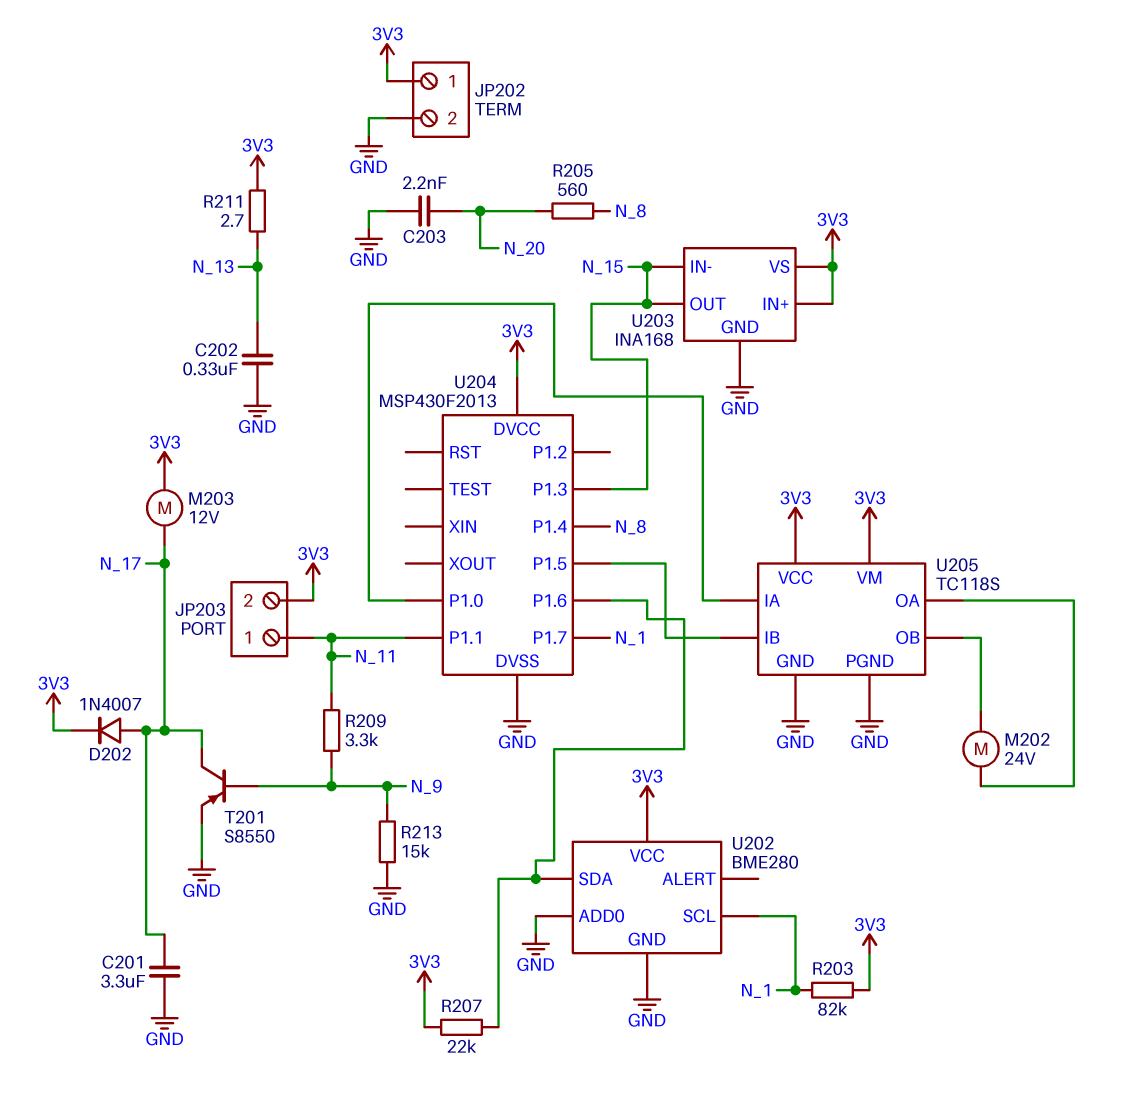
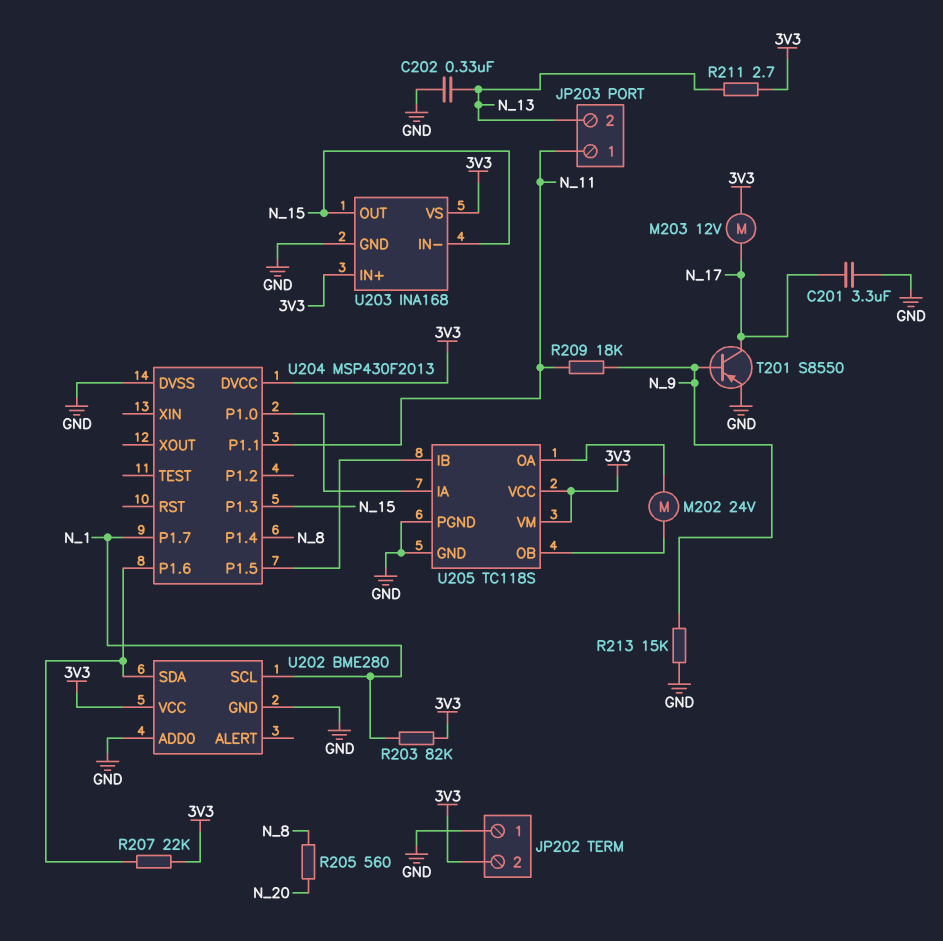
C203: 2.2nF (GND, N_20) -> none
D202: diode 1N4007 (A N_17, K 3V3) -> none
JP202 pin 1: 3V3 -> GND
JP202 pin 2: GND -> 3V3
JP203 pin 2: 3V3 -> N_13
R209: 3.3k (N_9, N_11) -> 18k (N_9, N_11)

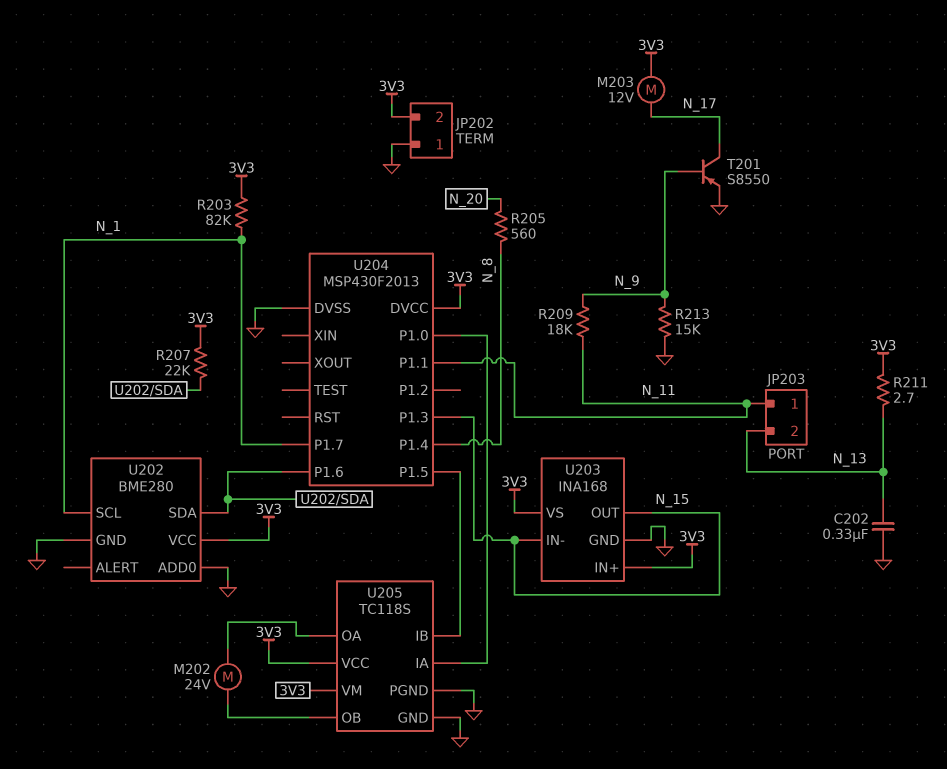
C201: 3.3uF (GND, N_17) -> none

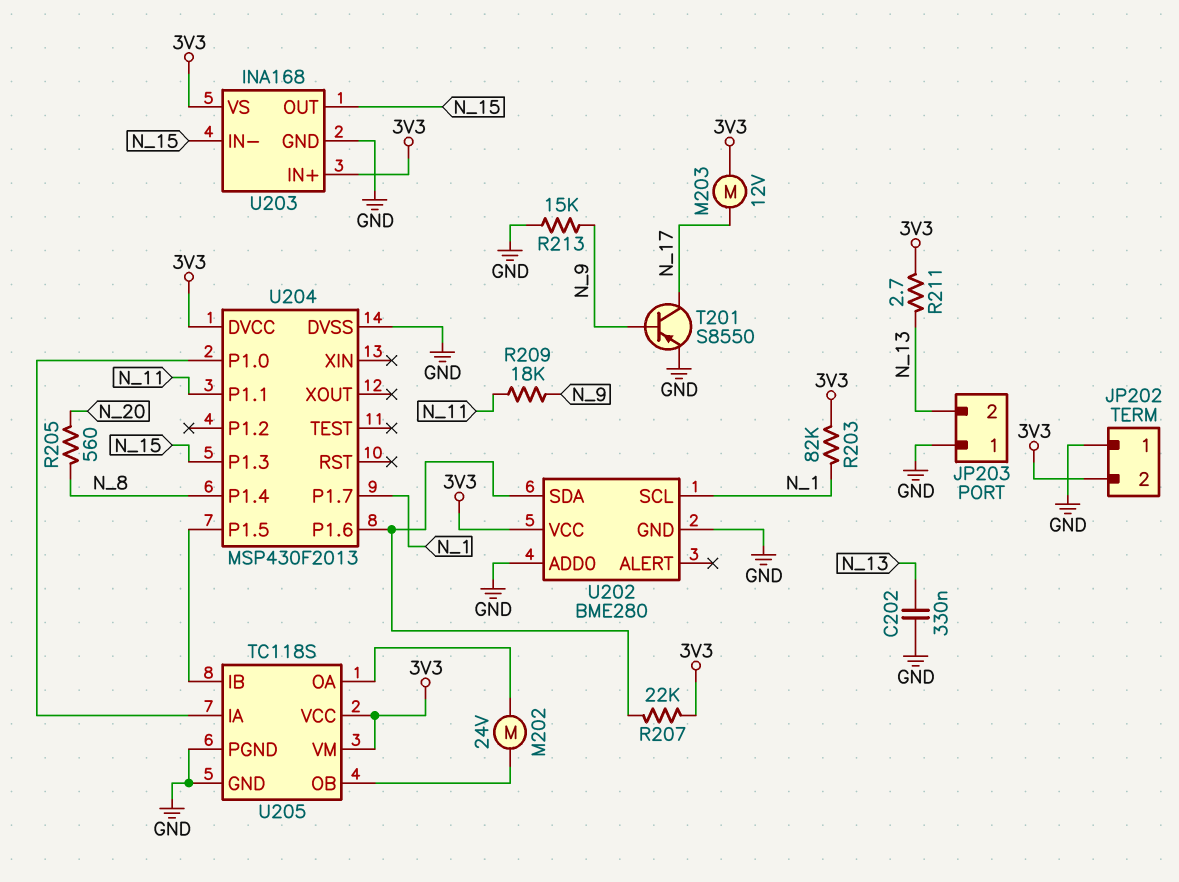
JP203 pin 1: N_11 -> GND

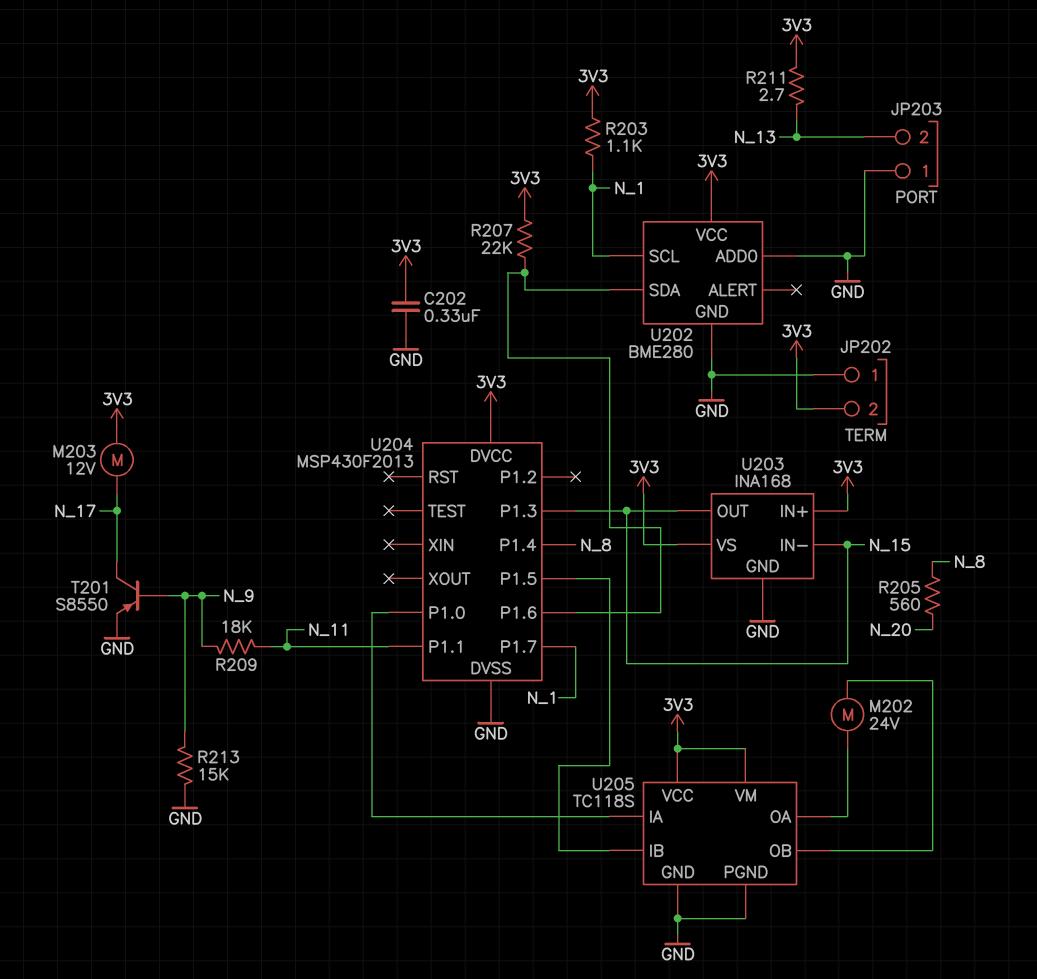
C202: 330nF (GND, N_13) -> 330nF (3V3, GND)
R203: 82k (3V3, N_1) -> 1.1k (3V3, N_1)

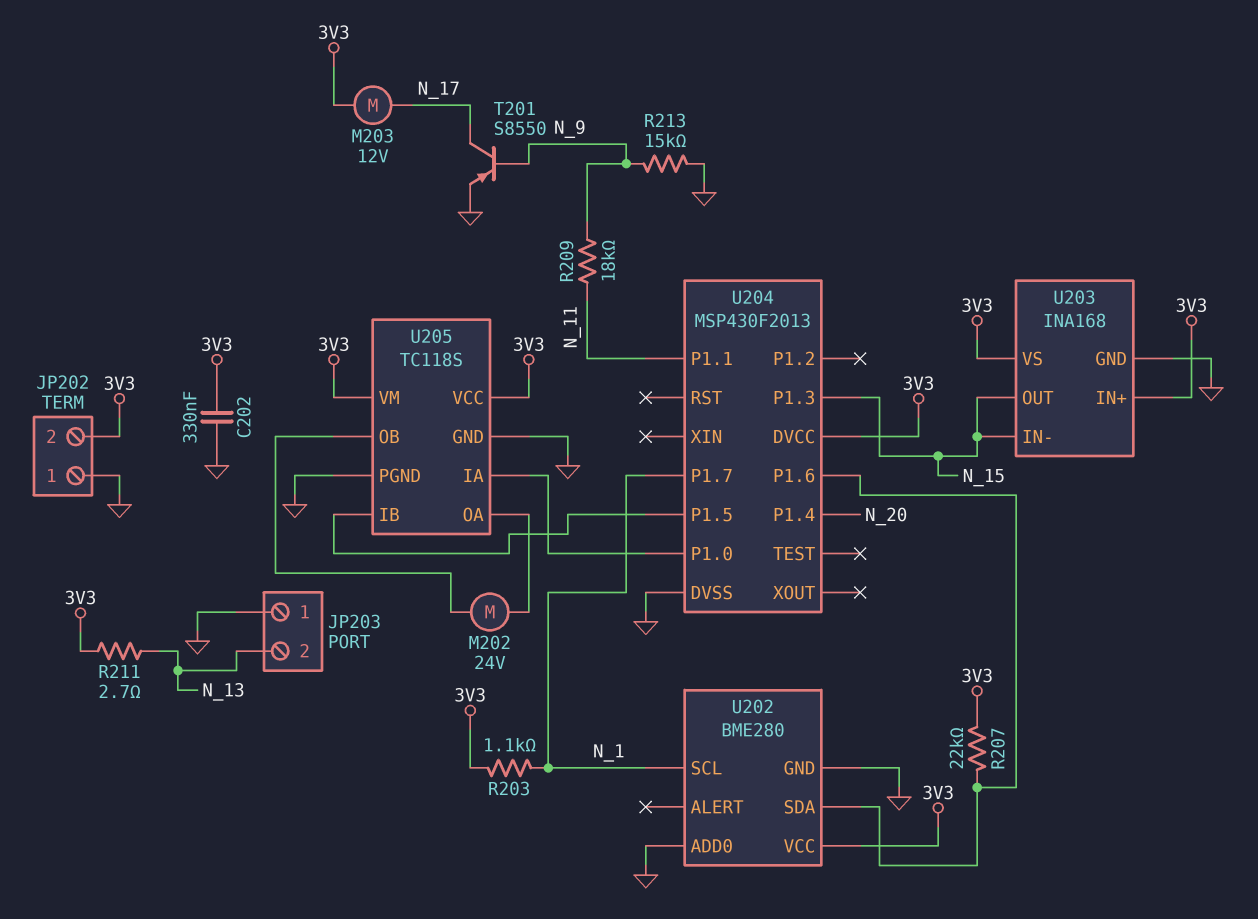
R205: 560 (N_8, N_20) -> none
U204 pin P1.4: N_8 -> N_20

